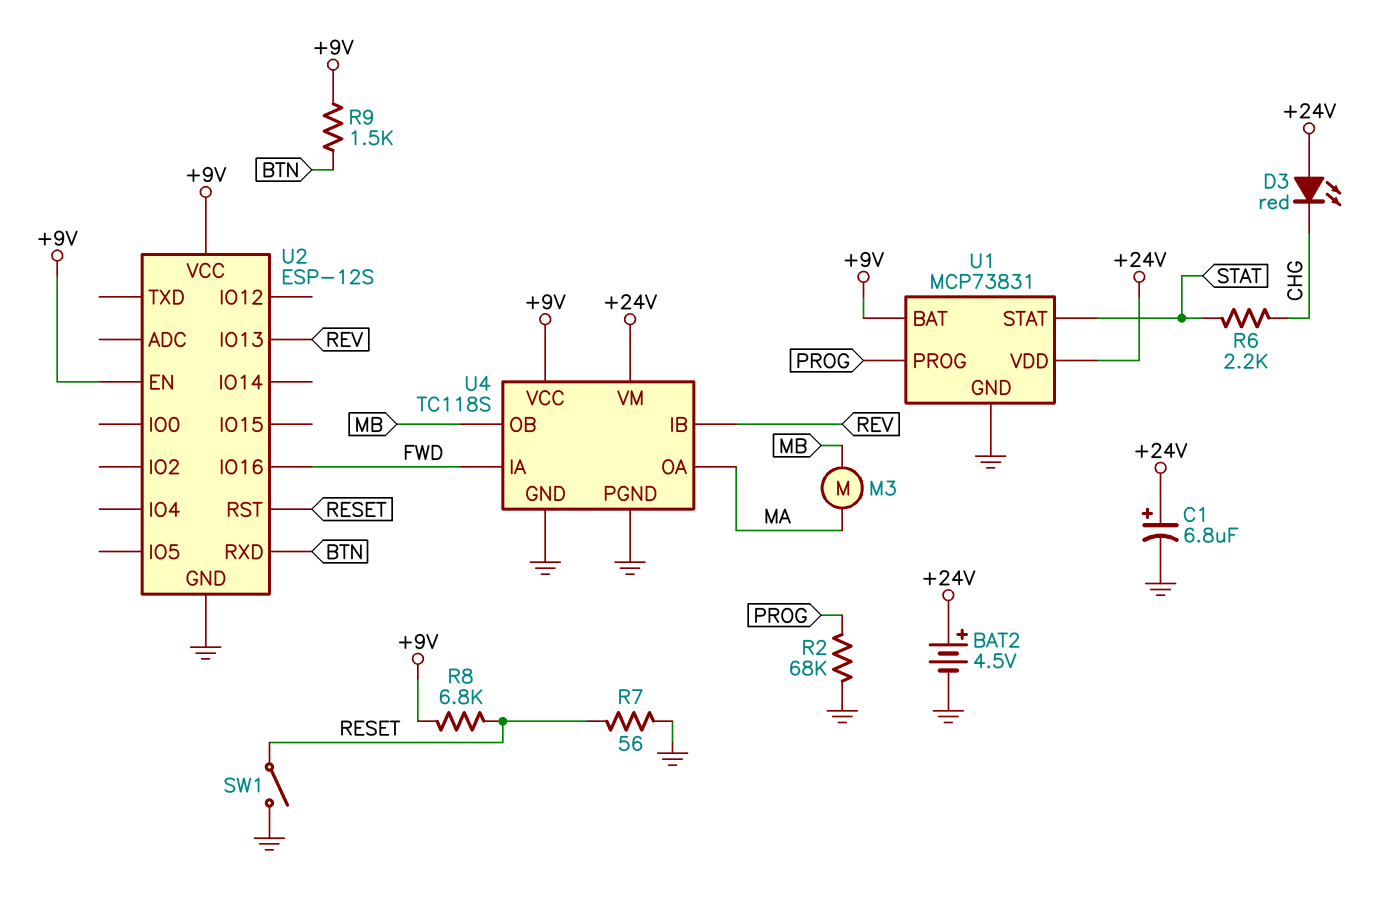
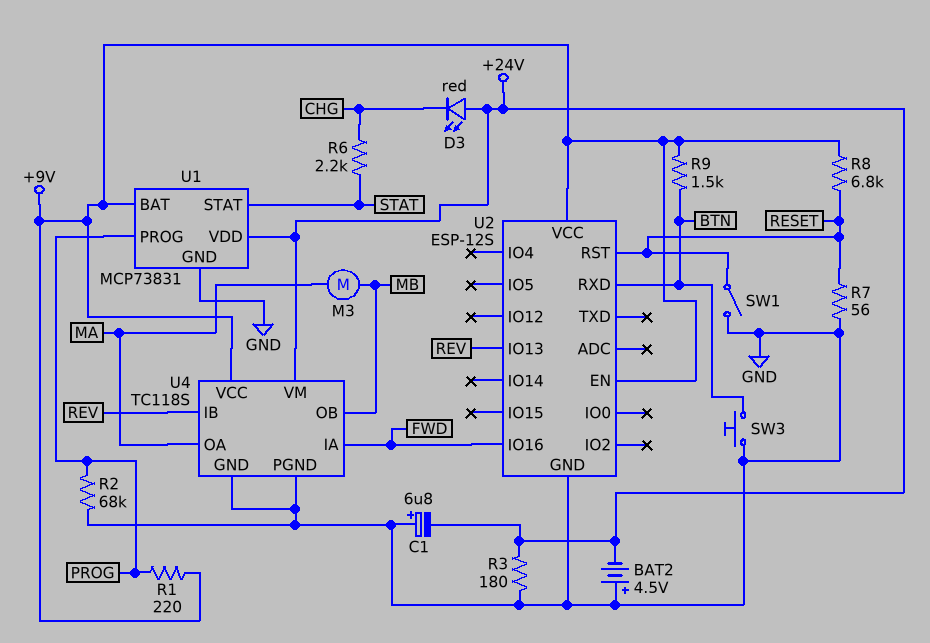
BAT2: 4.5V (plus +24V, minus GND) -> 4.5V (plus GND, minus +24V)
C1: 6.8uF (plus +24V, minus GND) -> 6.8uF (plus GND, minus +24V)
R1: none -> 220 (+9V, PROG)
R3: none -> 180 (+24V, GND)
SW3: none -> button (BTN, GND)

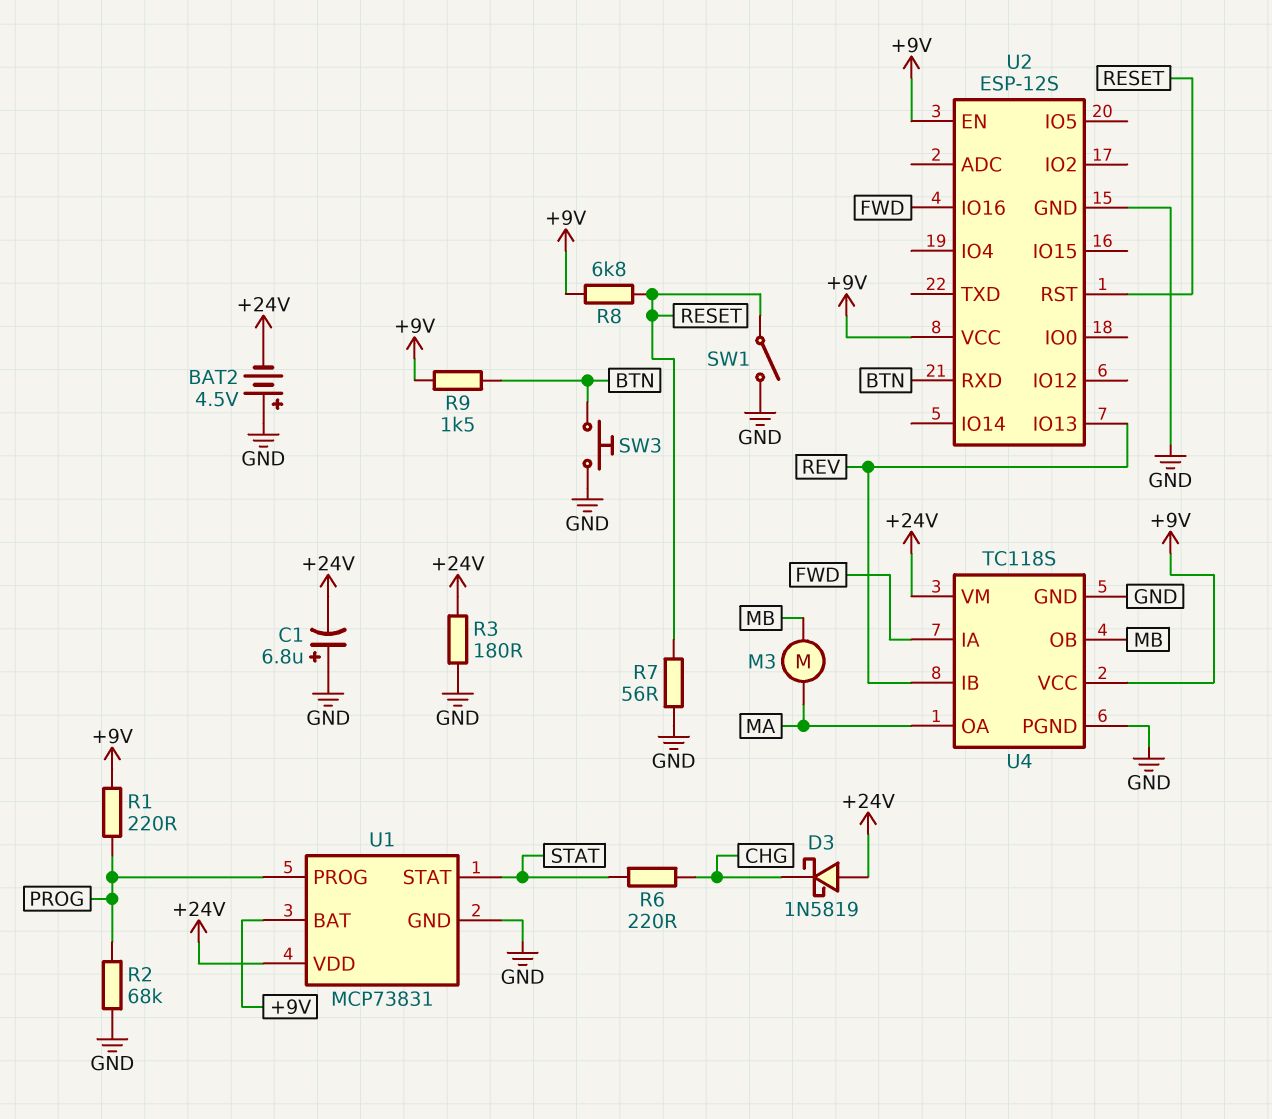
D3: LED red (A +24V, K CHG) -> schottky 1N5819 (A +24V, K CHG)
R6: 2.2k (CHG, STAT) -> 220 (CHG, STAT)

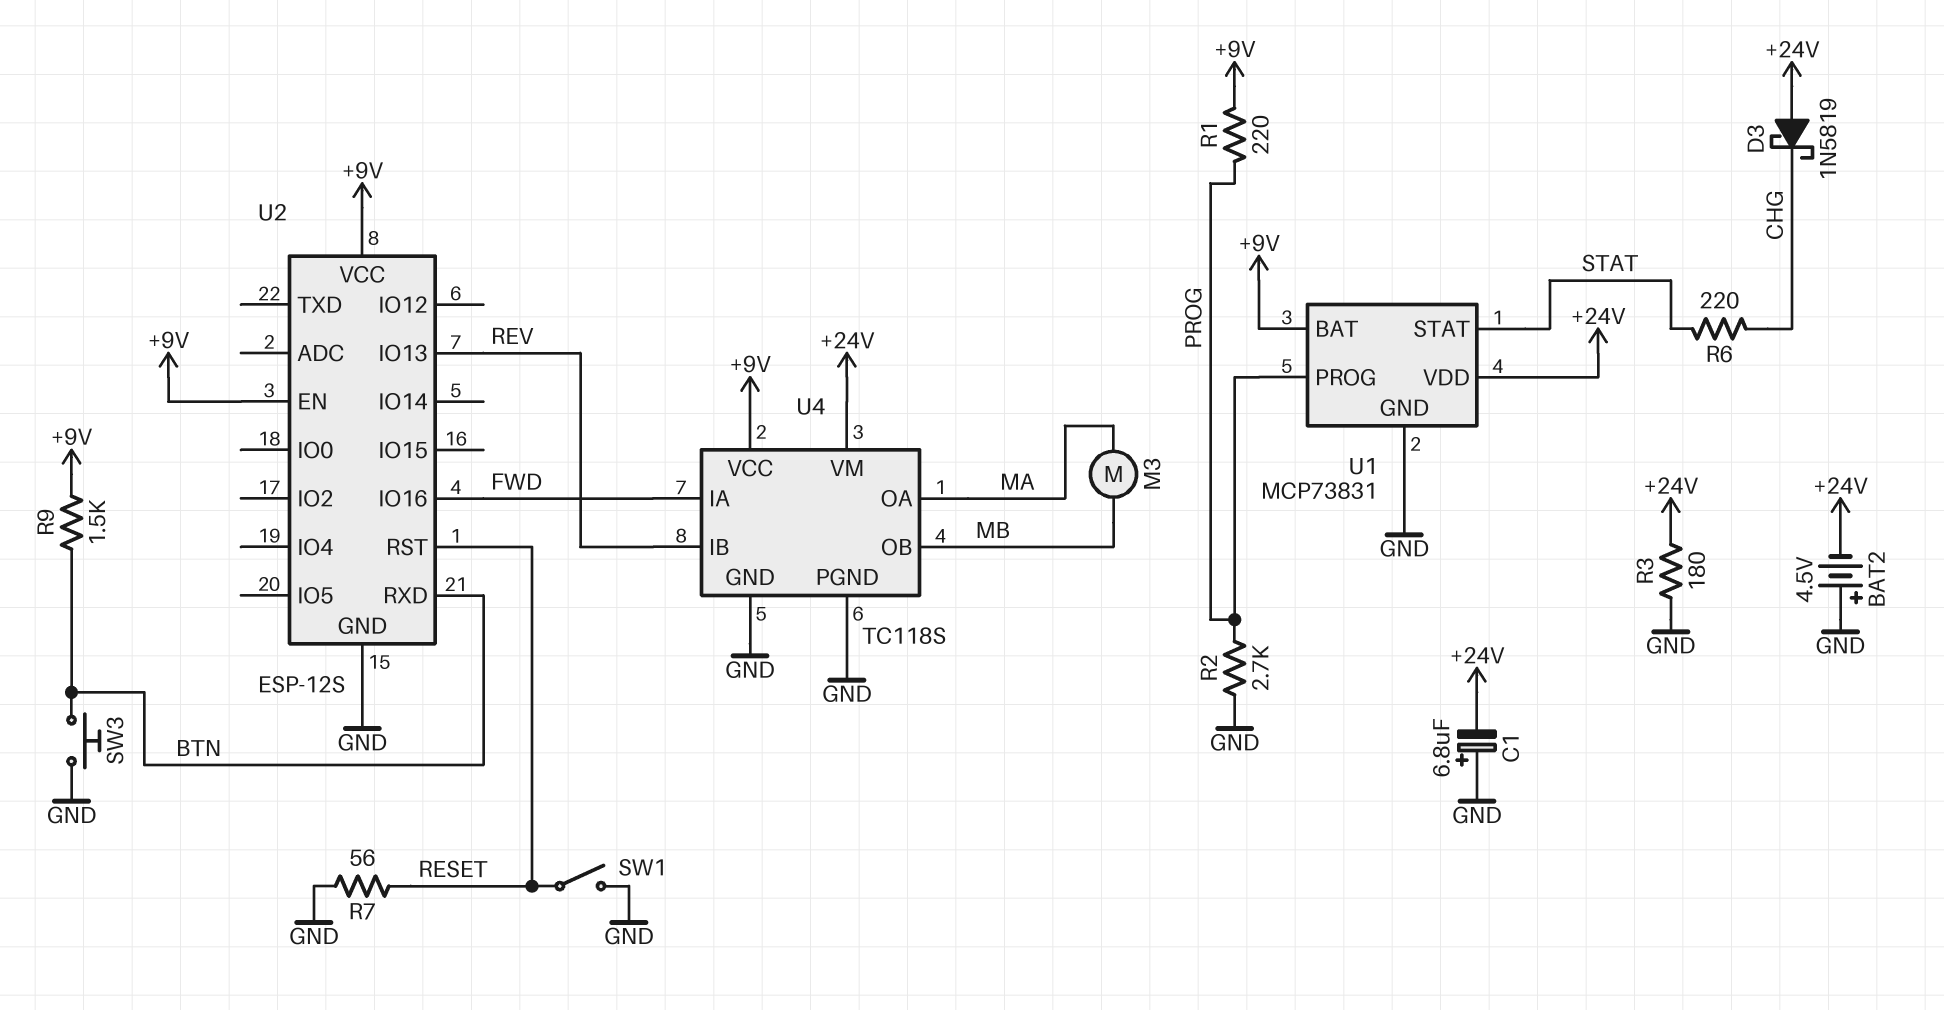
R2: 68k (GND, PROG) -> 2.7k (GND, PROG)
R8: 6.8k (+9V, RESET) -> none

